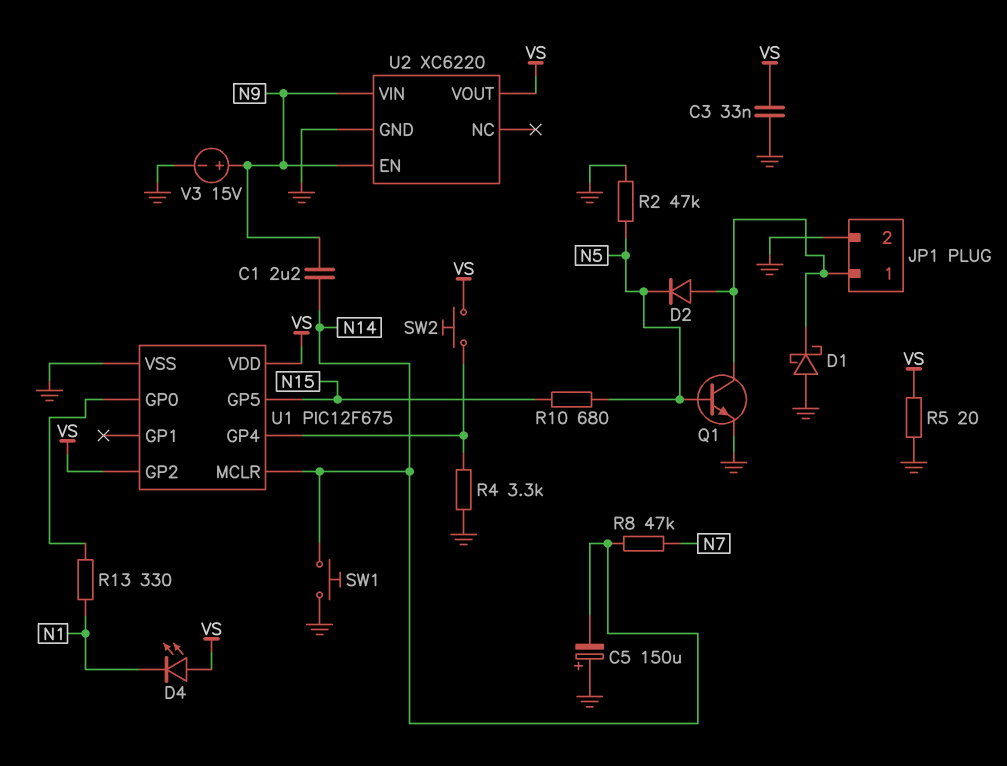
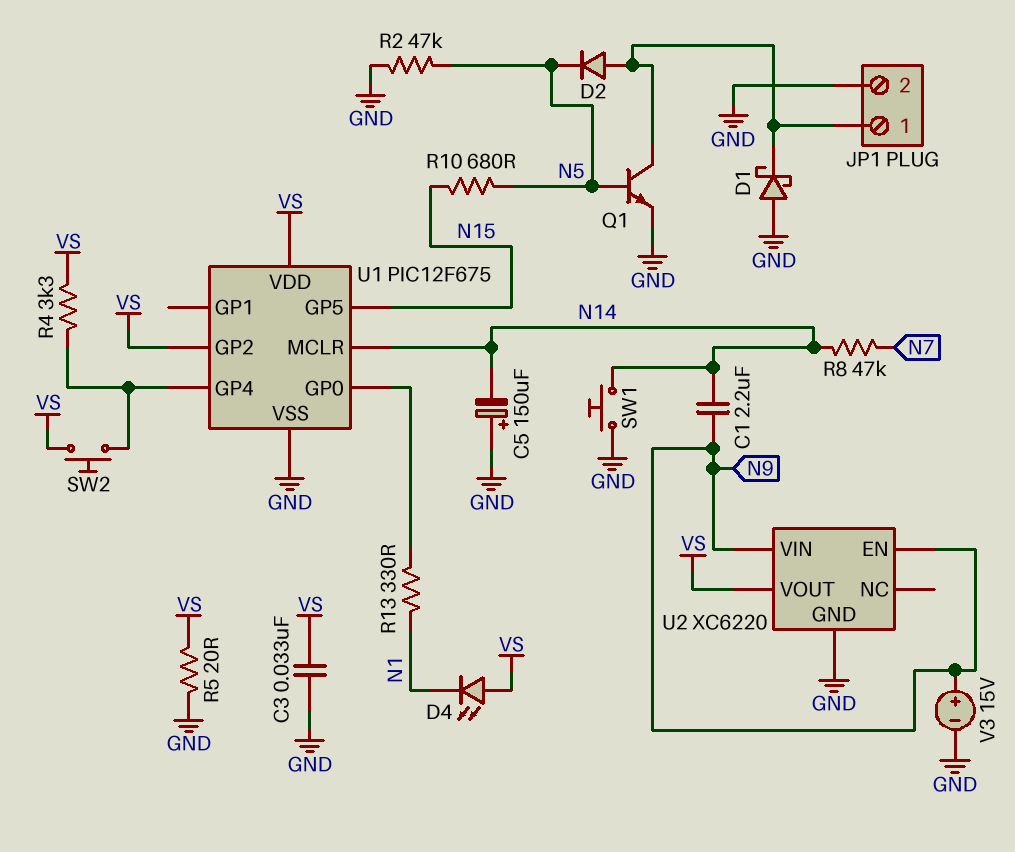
R4: 3.3k (GND, U1/GP4) -> 3.3k (U1/GP4, VS)

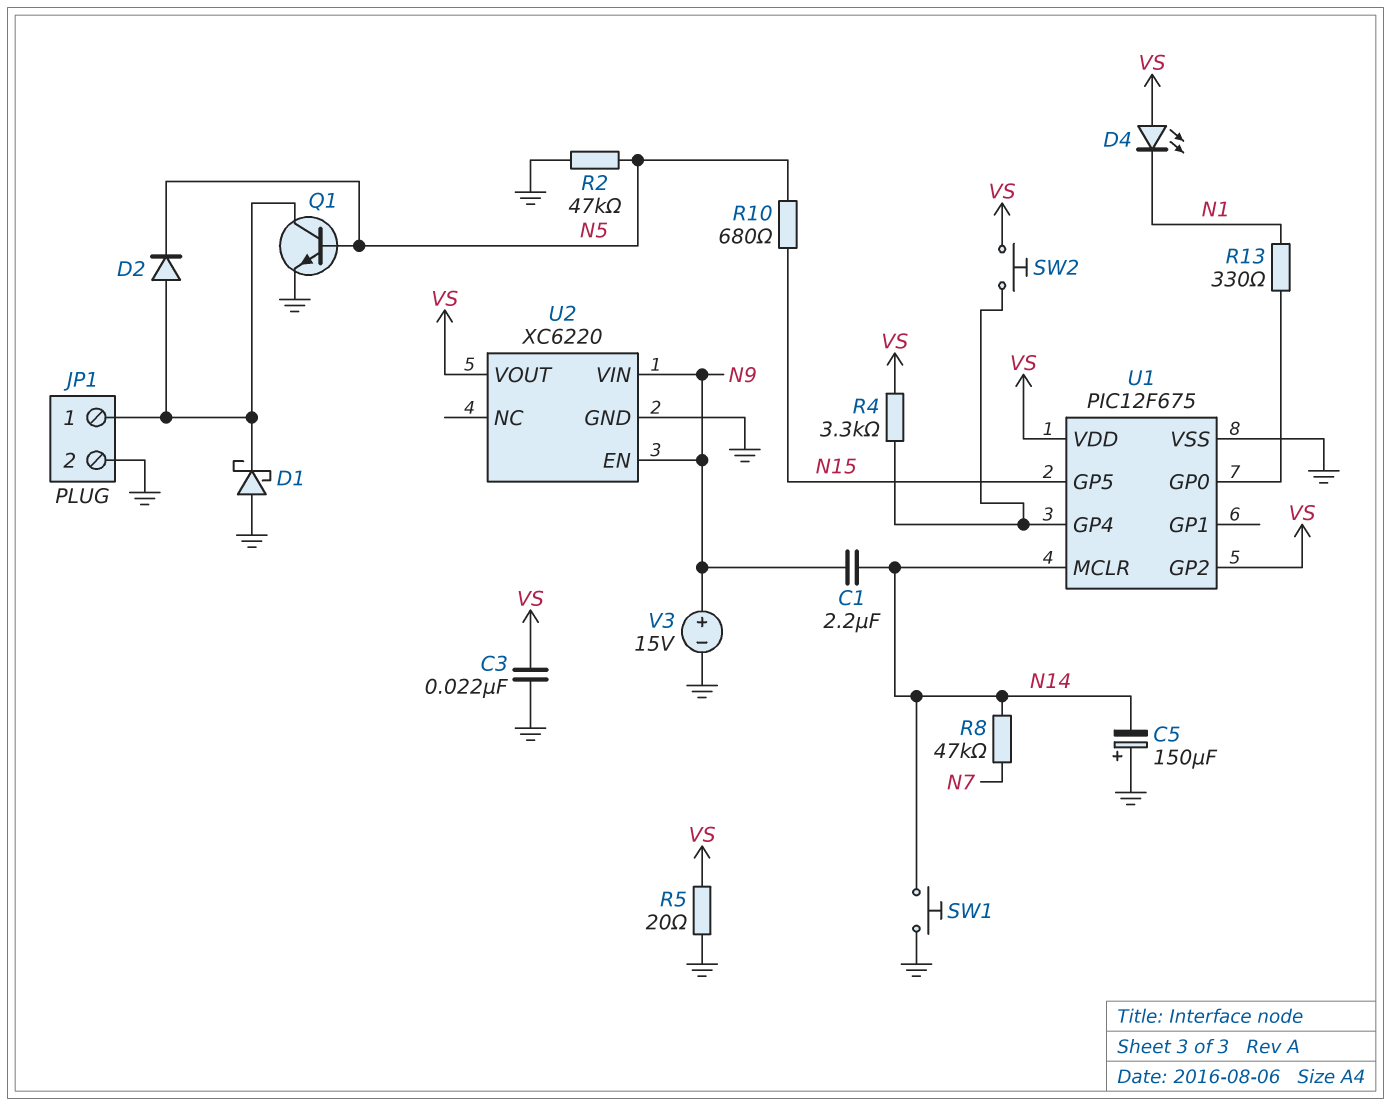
C3: 33nF (GND, VS) -> 22nF (GND, VS)

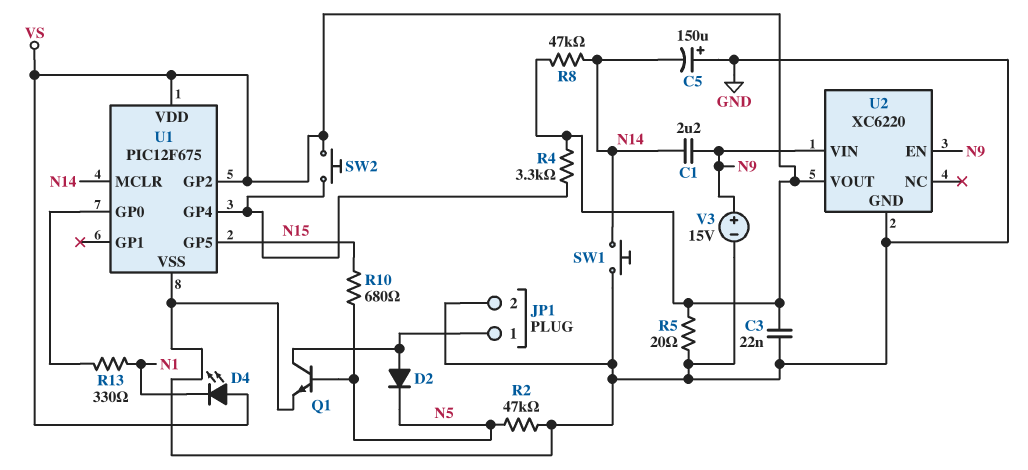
D1: schottky (A GND, K JP1/1) -> none
R8: 47k (N7, N14) -> 47k (N14, VS)

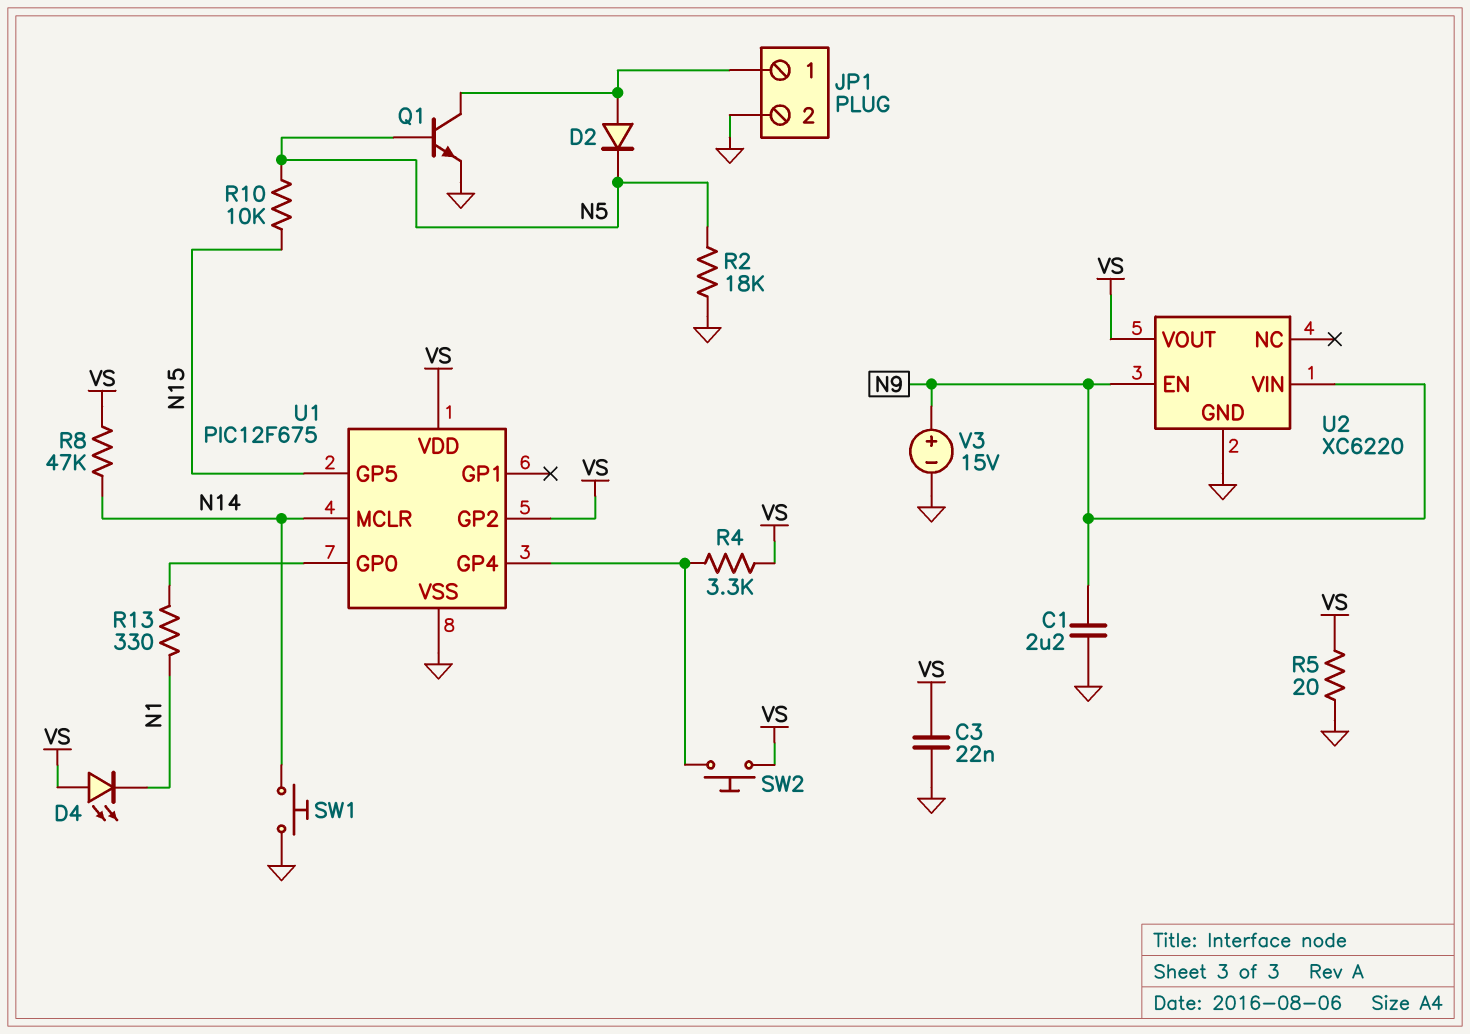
C1: 2.2uF (N9, N14) -> 2.2uF (GND, N9)
C5: 150uF (plus GND, minus N14) -> none
R2: 47k (GND, N5) -> 18k (GND, N5)
R10: 680 (N5, N15) -> 10k (N5, N15)

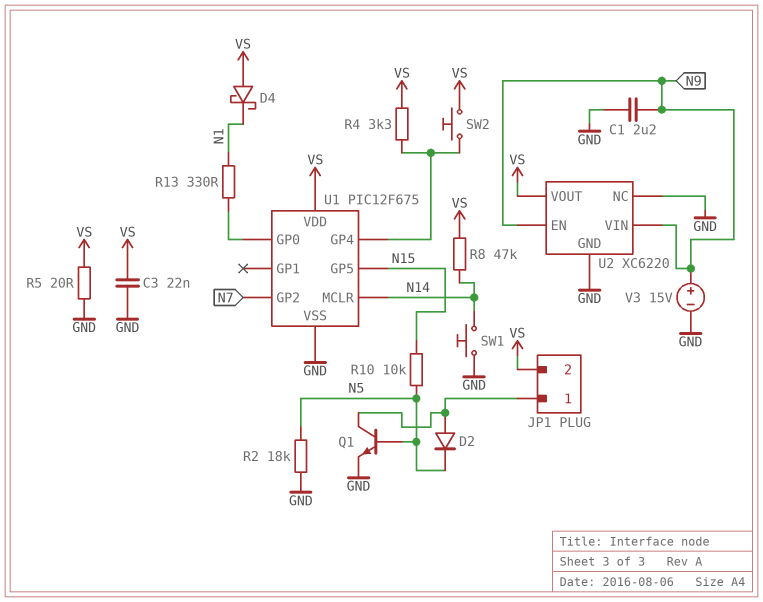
D4: LED (A VS, K N1) -> schottky (A VS, K N1)
JP1 pin 2: GND -> VS
U1 pin GP2: VS -> N7
U2 pin NC: none -> GND

